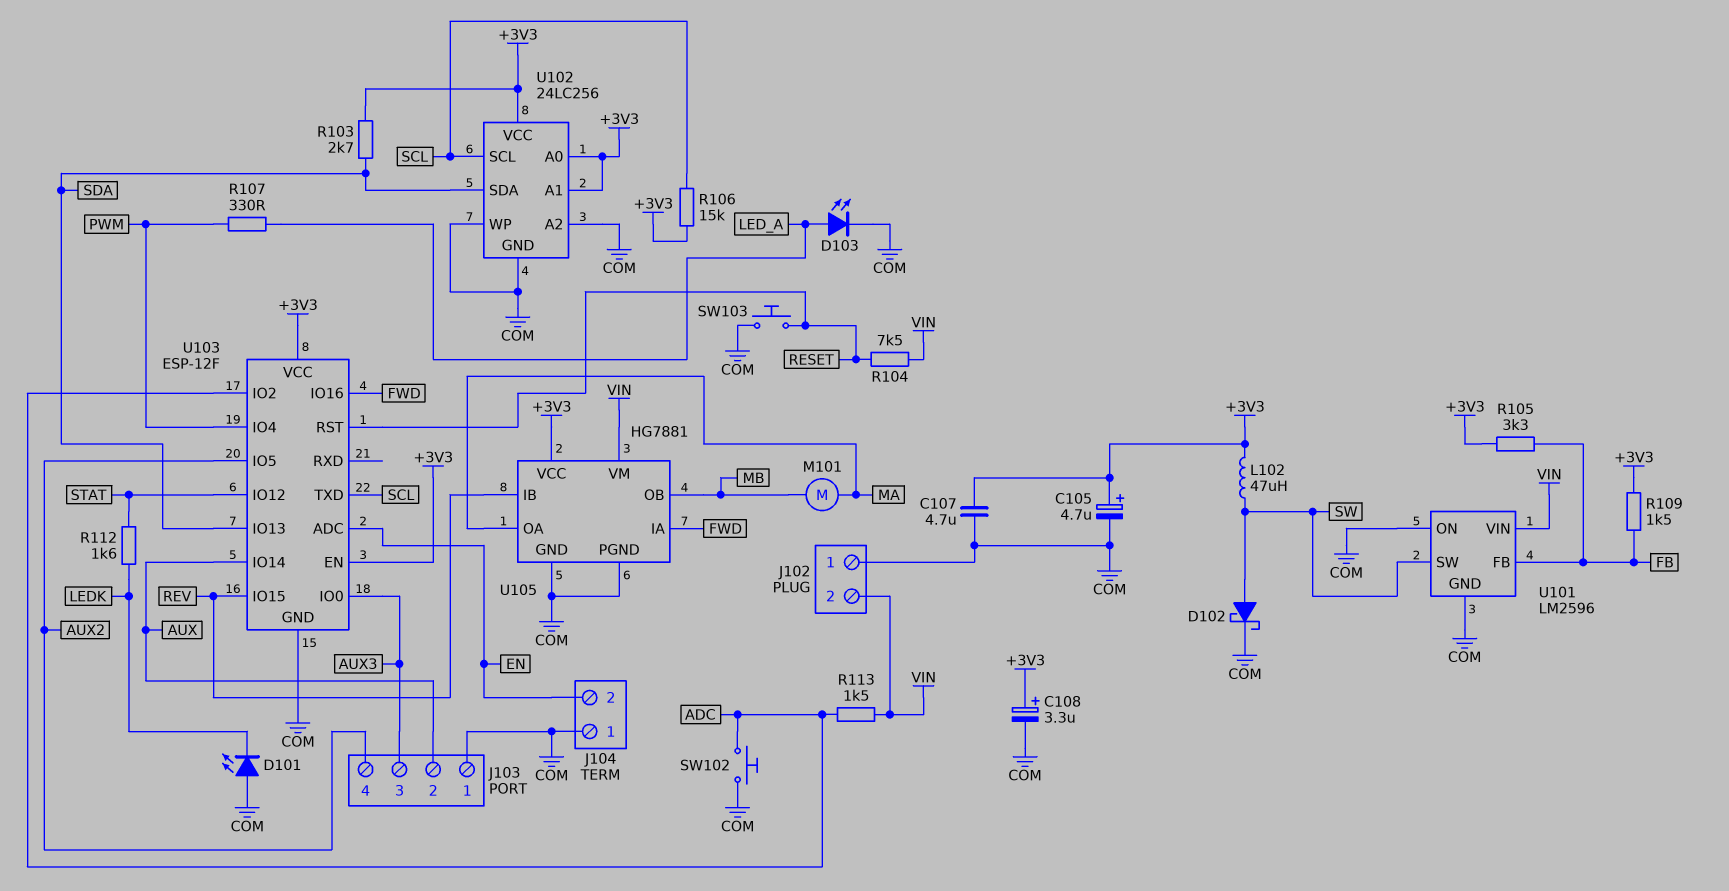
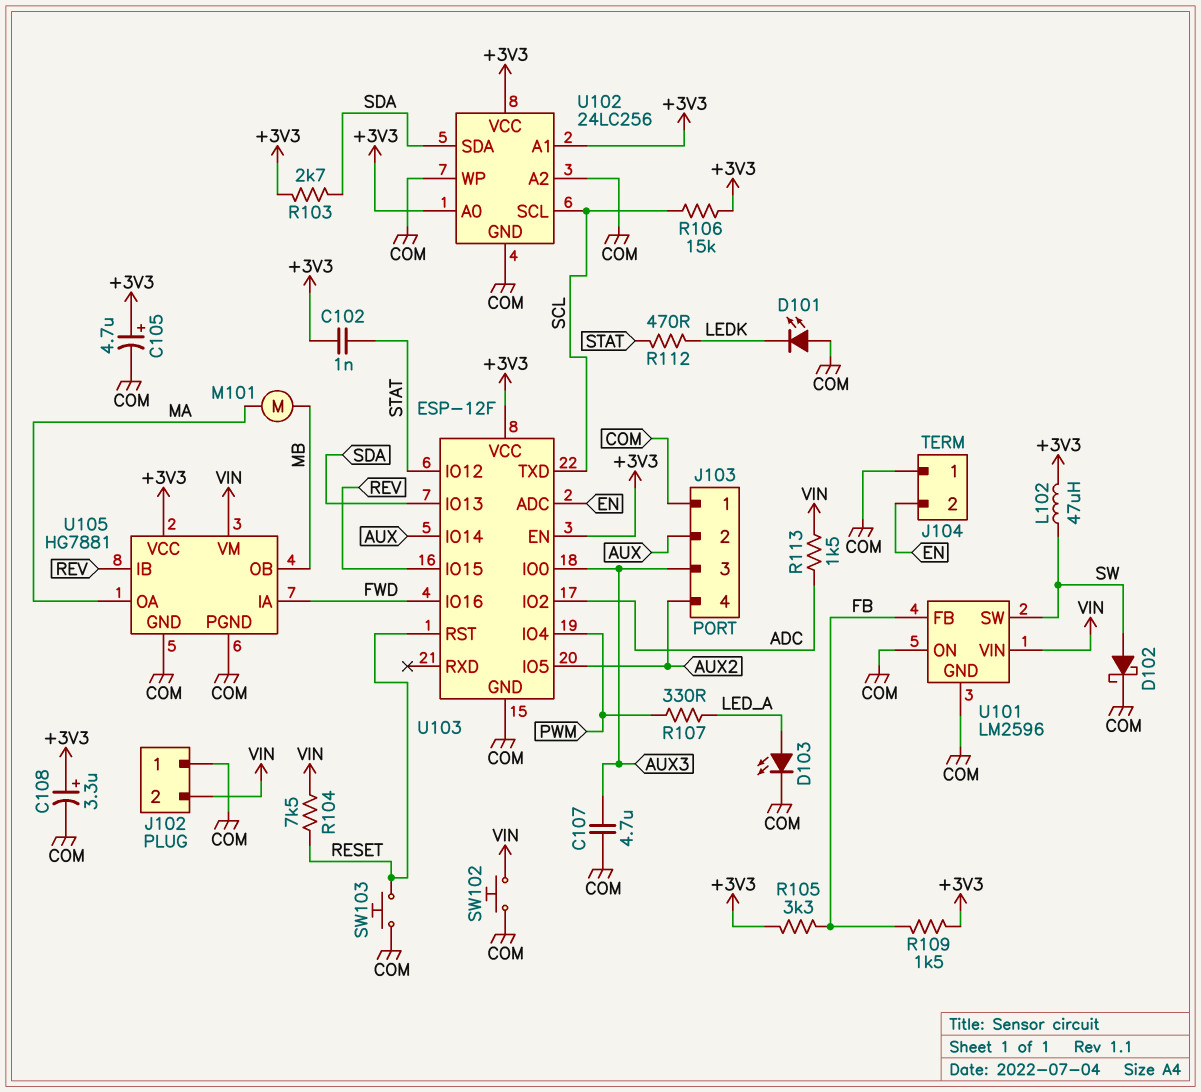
C102: none -> 1nF (+3V3, STAT)
C107: 4.7uF (+3V3, COM) -> 4.7uF (AUX3, COM)
R112: 1.6k (LEDK, STAT) -> 470 (LEDK, STAT)
SW102: button (ADC, COM) -> button (COM, VIN)

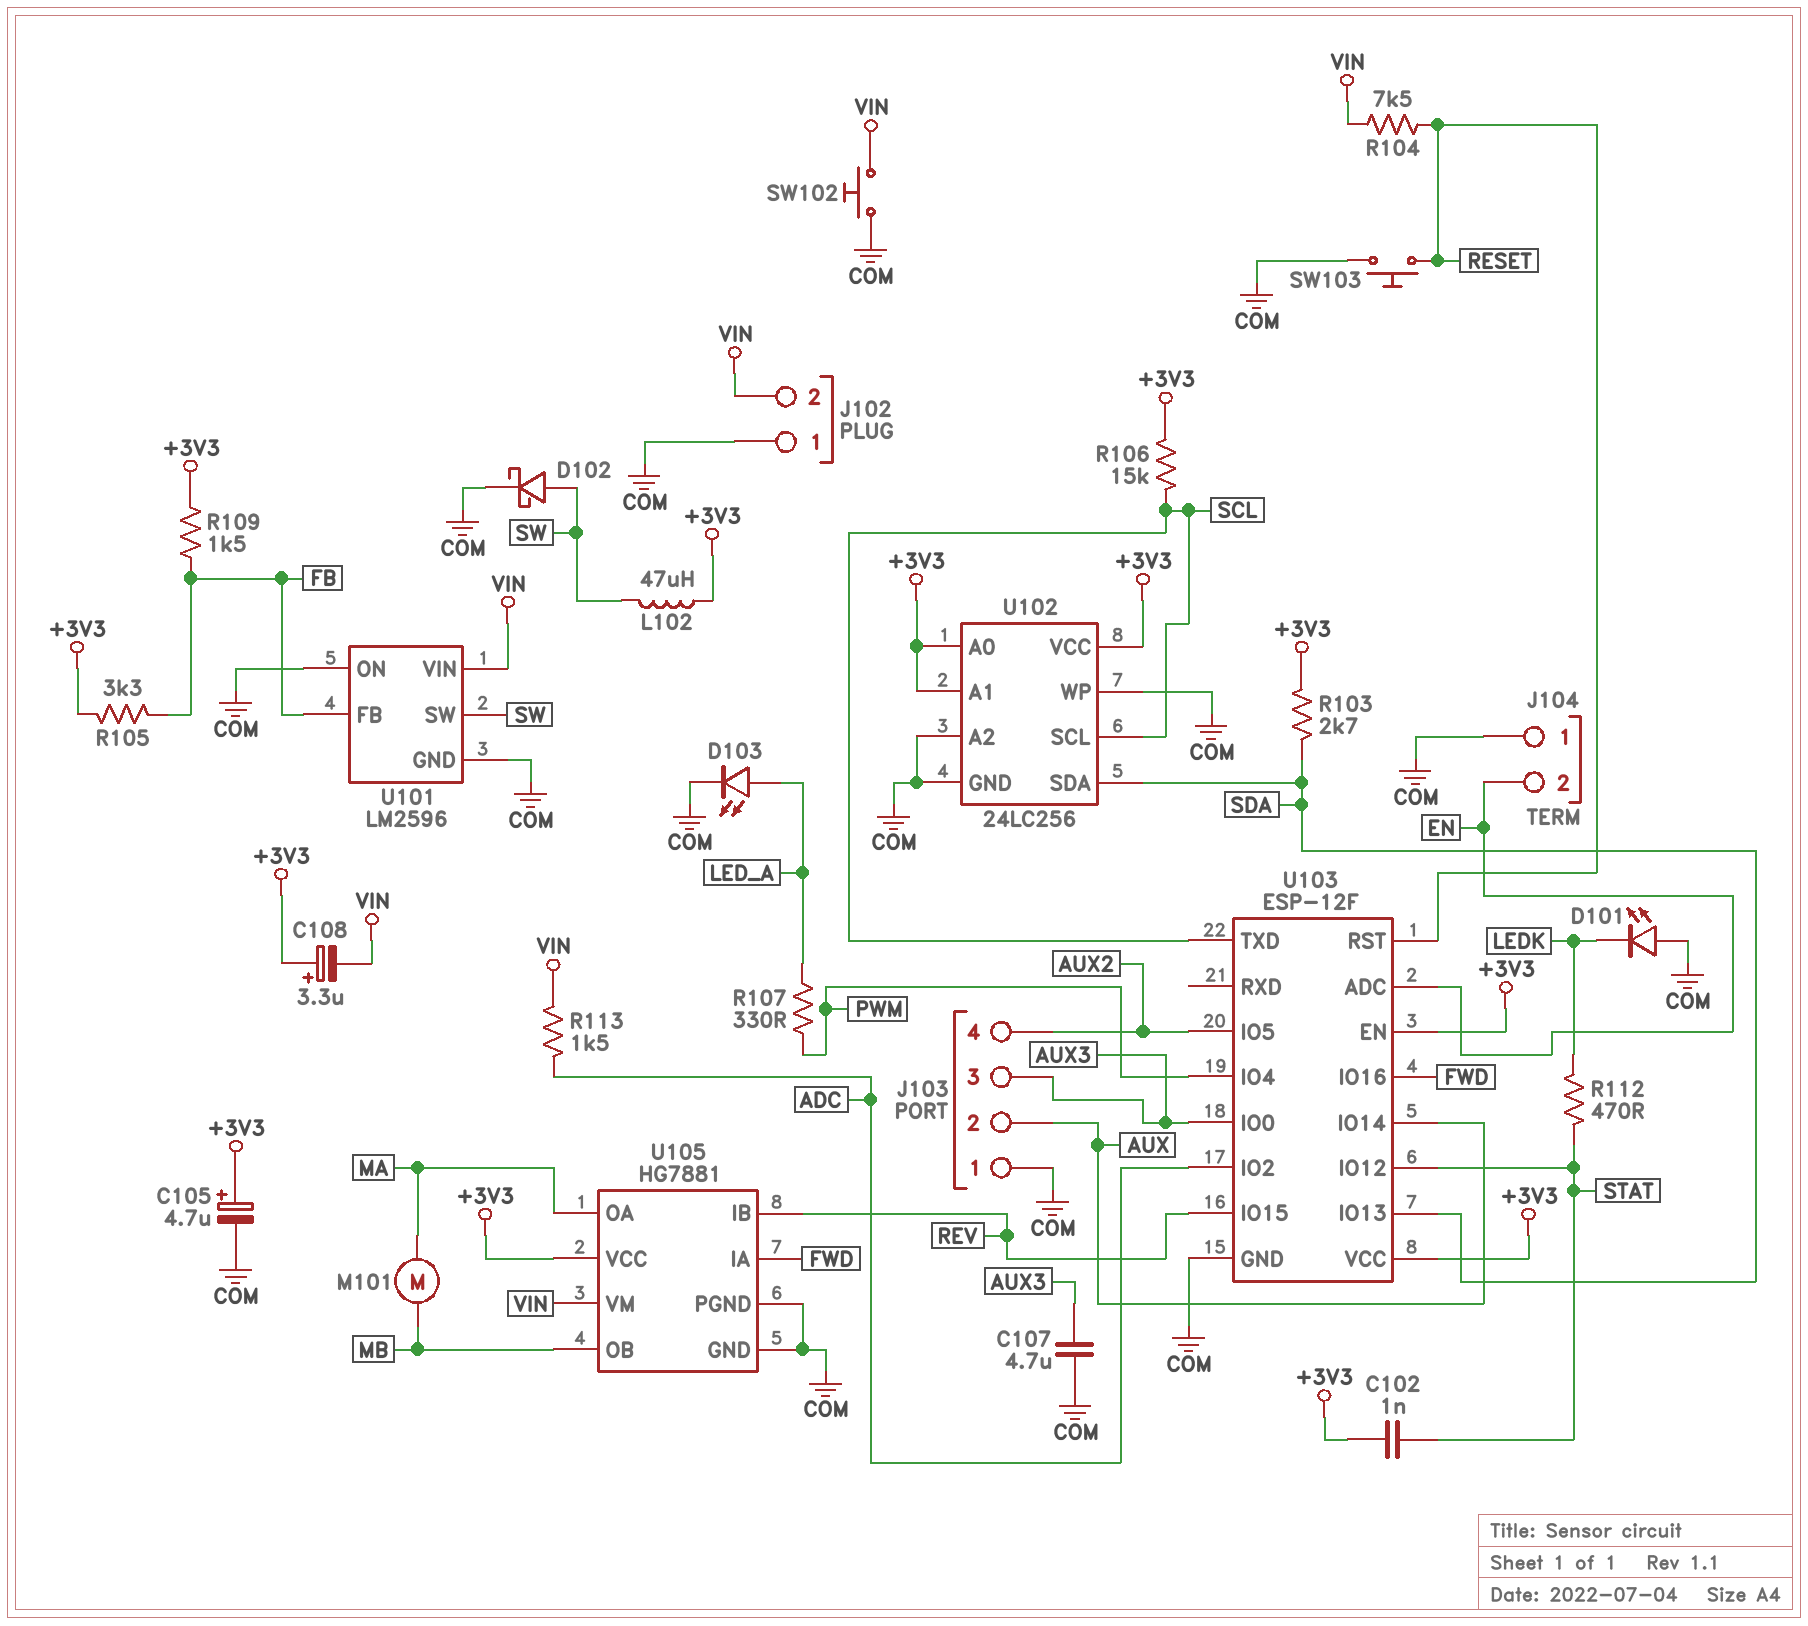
C108: 3.3uF (plus +3V3, minus COM) -> 3.3uF (plus +3V3, minus VIN)

